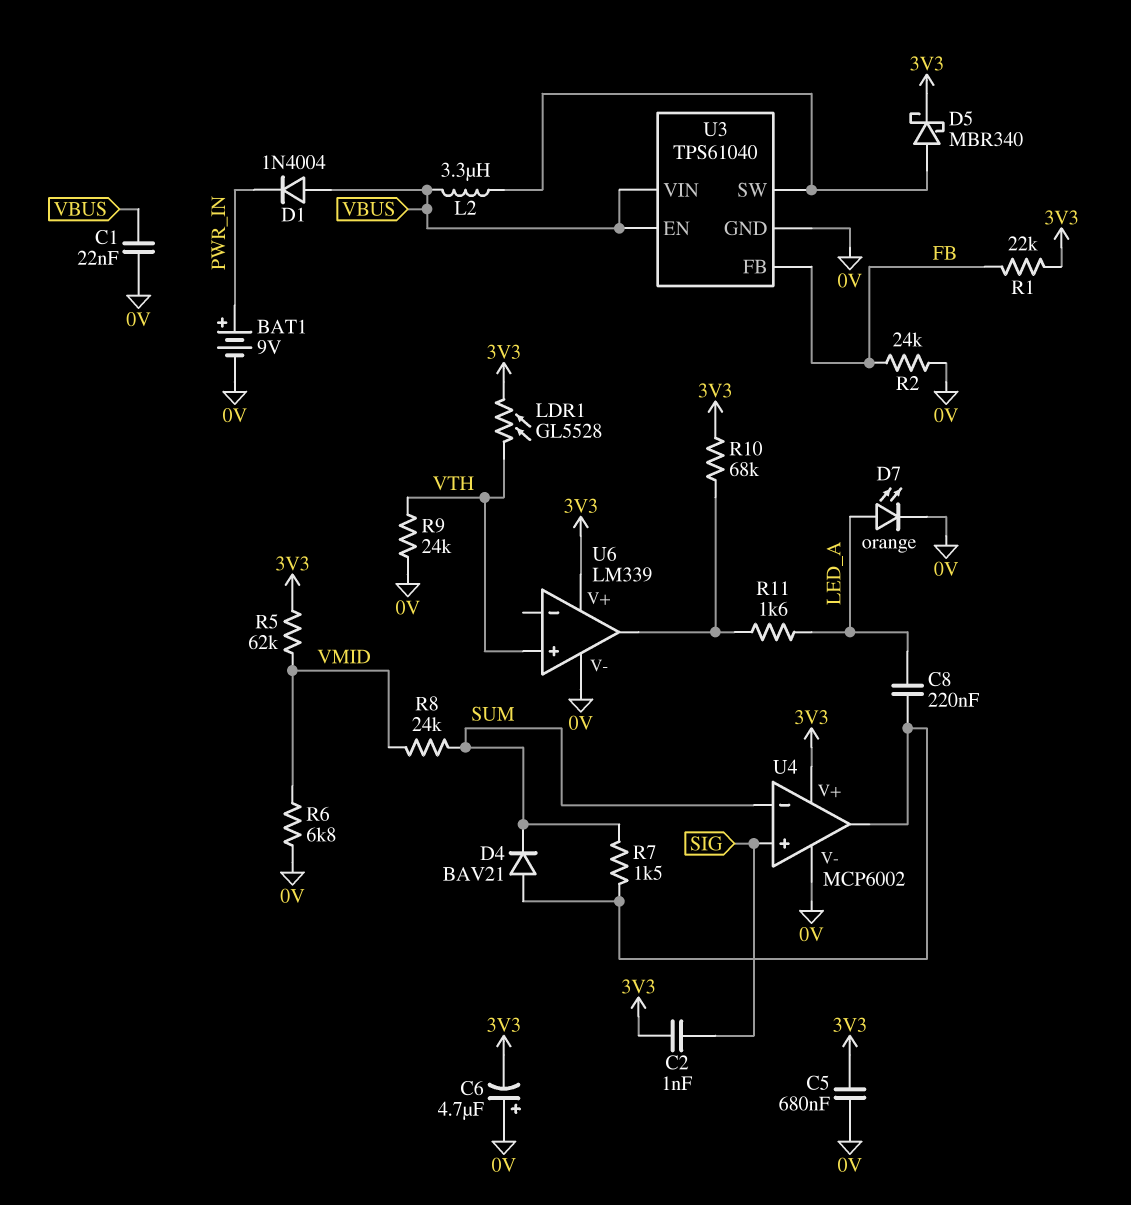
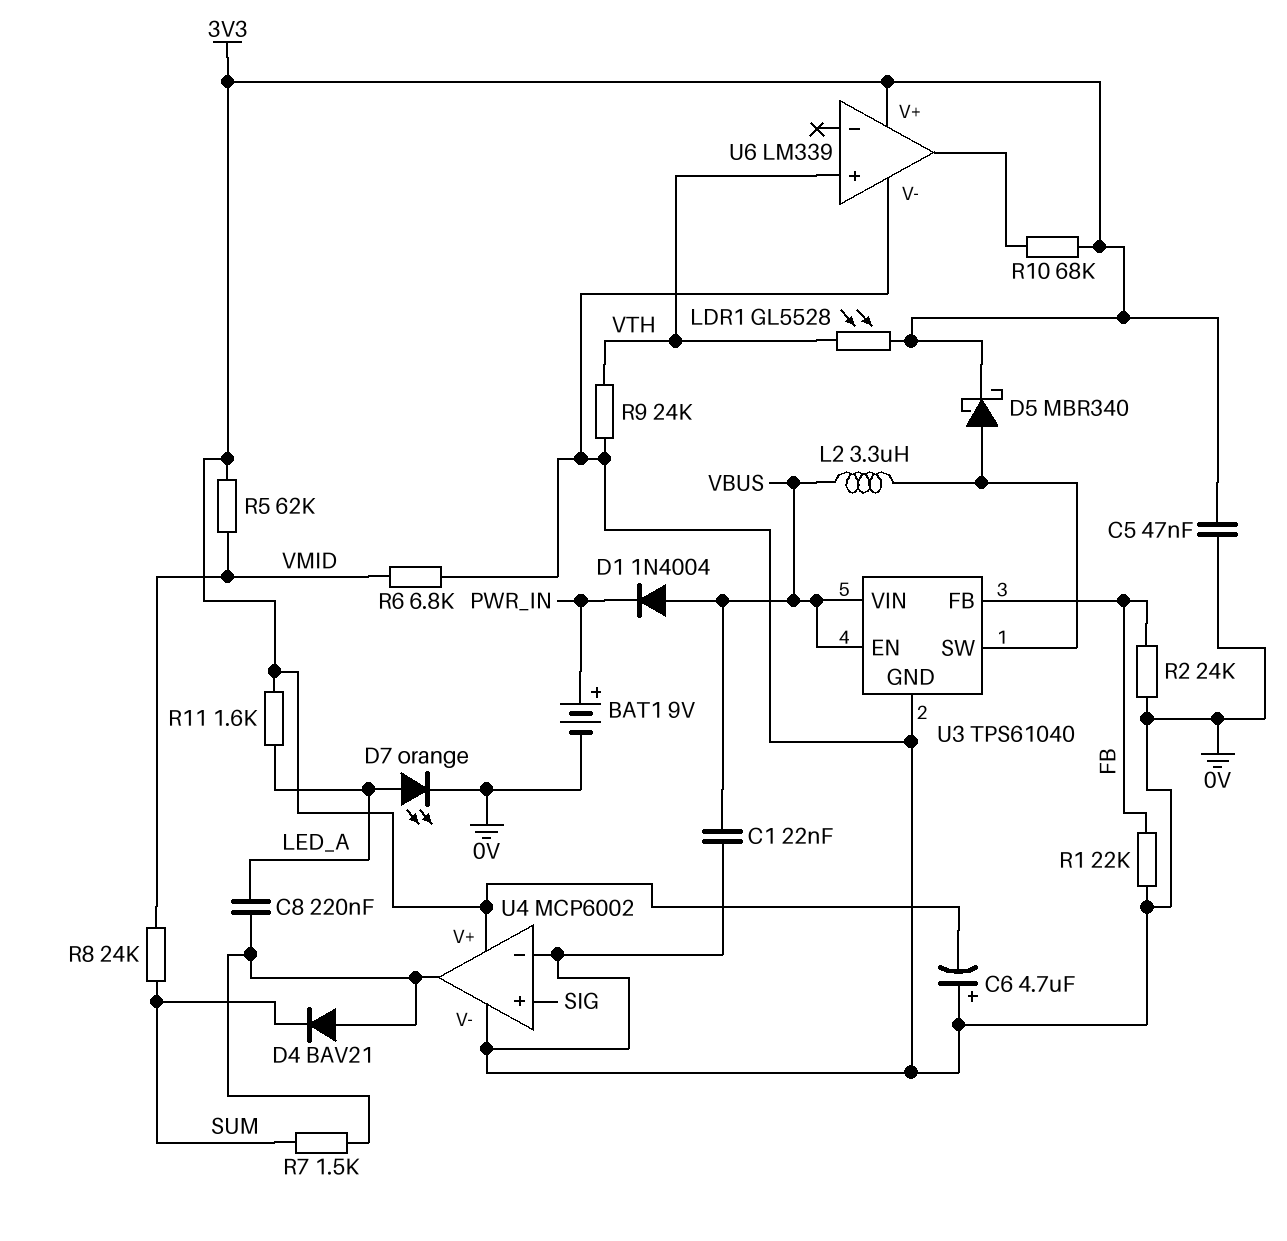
C2: 1nF (3V3, SIG) -> none
C5: 680nF (0V, 3V3) -> 47nF (0V, 3V3)
R1: 22k (3V3, FB) -> 22k (0V, FB)
R11: 1.6k (LED_A, U6/out) -> 1.6k (3V3, LED_A)
U4 pin in-: SUM -> 0V

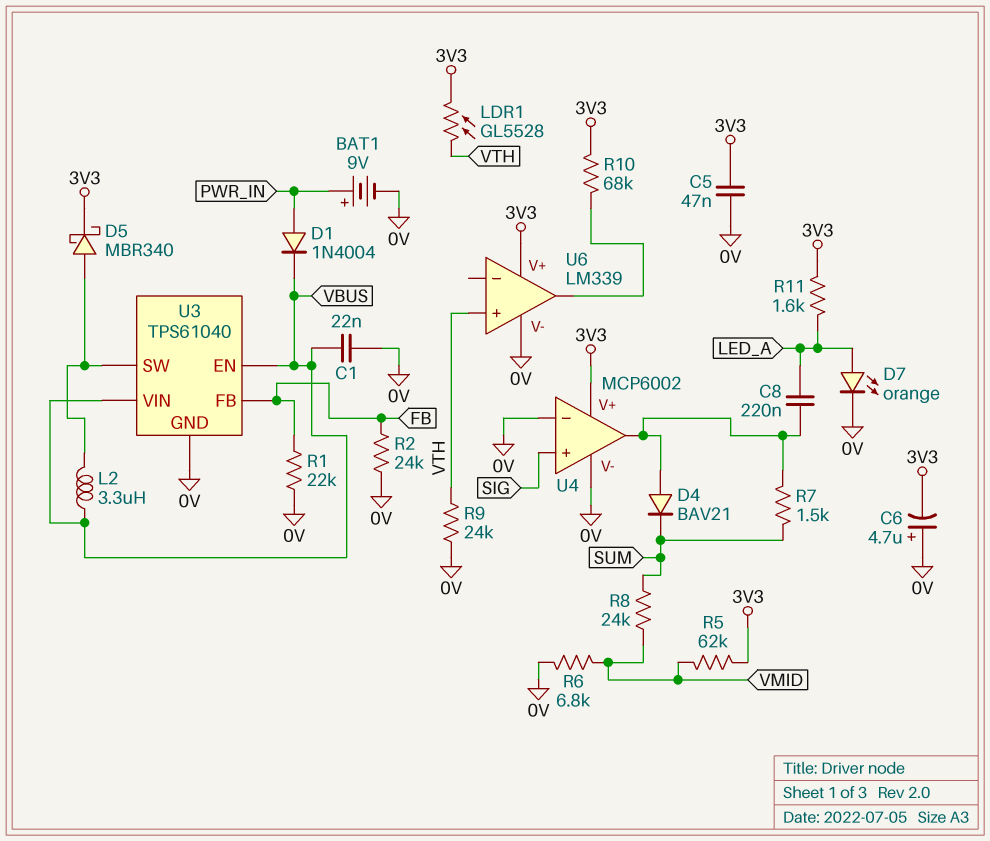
D1: diode 1N4004 (A VBUS, K PWR_IN) -> diode 1N4004 (A PWR_IN, K VBUS)

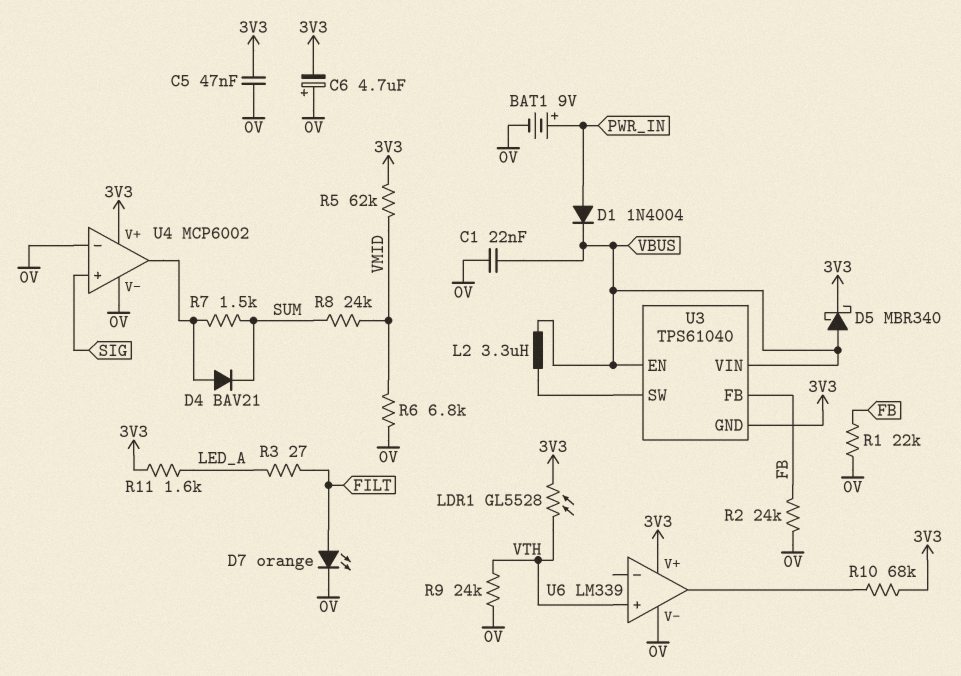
C8: 220nF (LED_A, U4/out) -> none
D5: schottky MBR340 (A U3/SW, K 3V3) -> schottky MBR340 (A VBUS, K 3V3)
D7: LED orange (A LED_A, K 0V) -> LED orange (A FILT, K 0V)
R3: none -> 27 (FILT, LED_A)
U3 pin GND: 0V -> 3V3

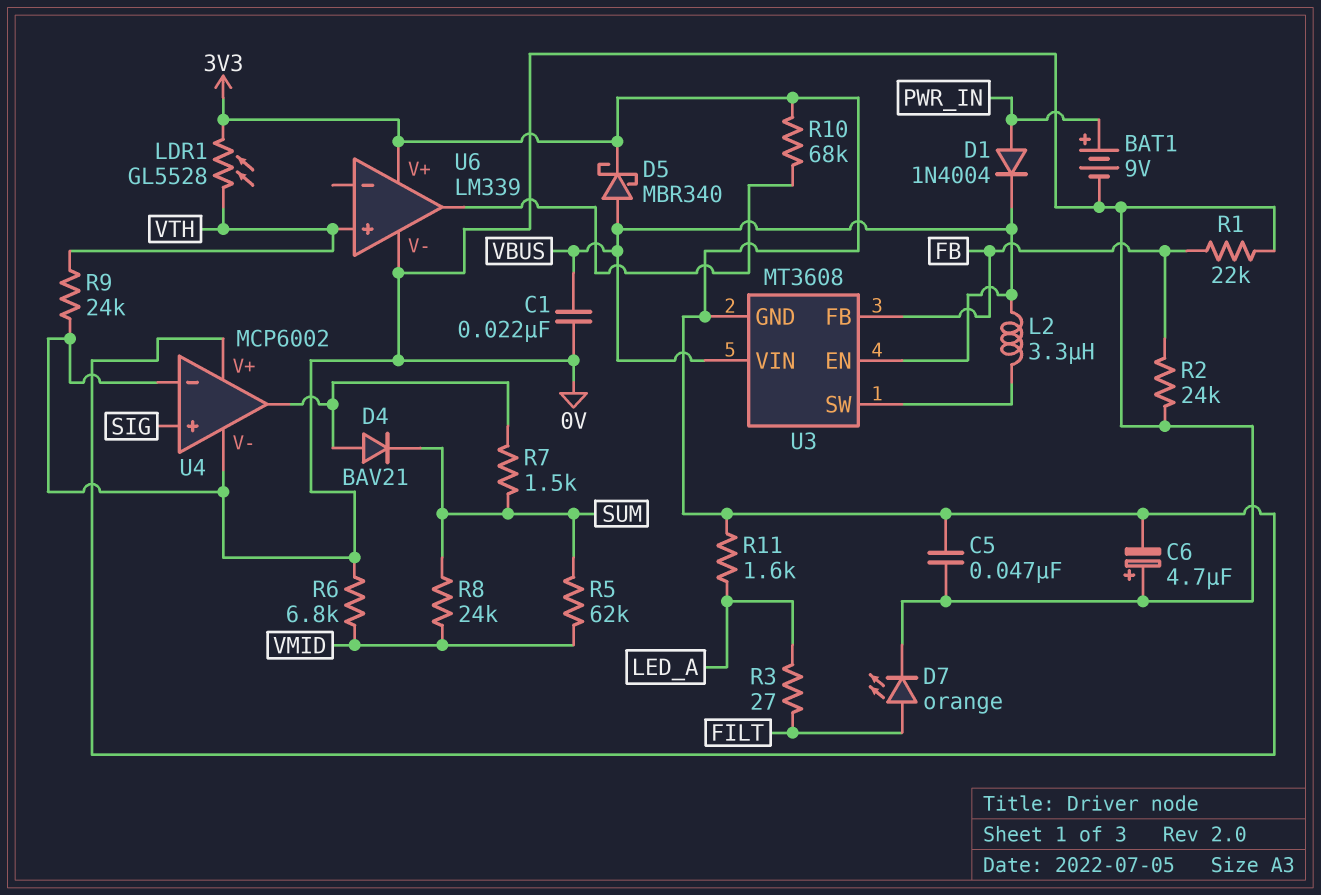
R5: 62k (3V3, VMID) -> 62k (SUM, VMID)
U3: TPS61040 -> MT3608

